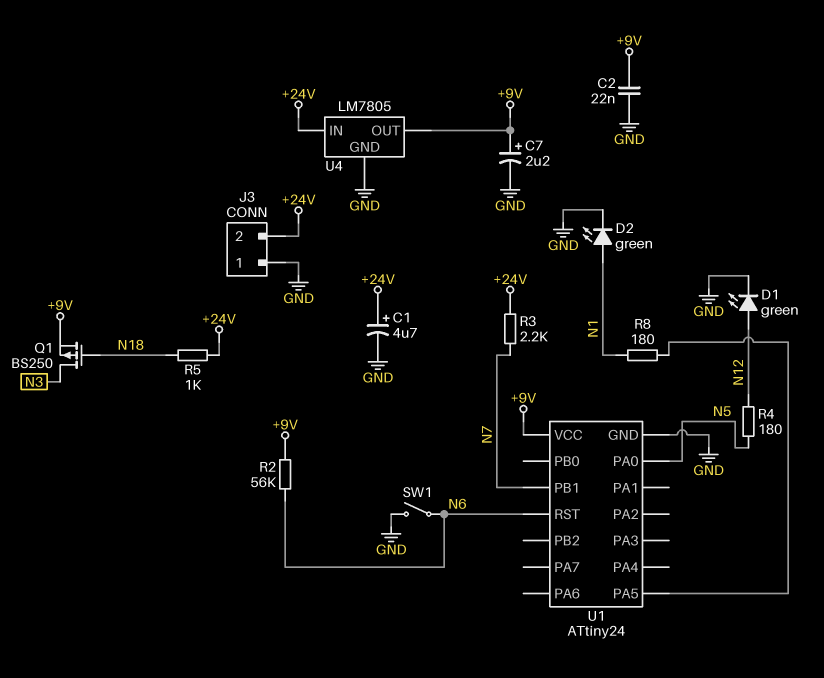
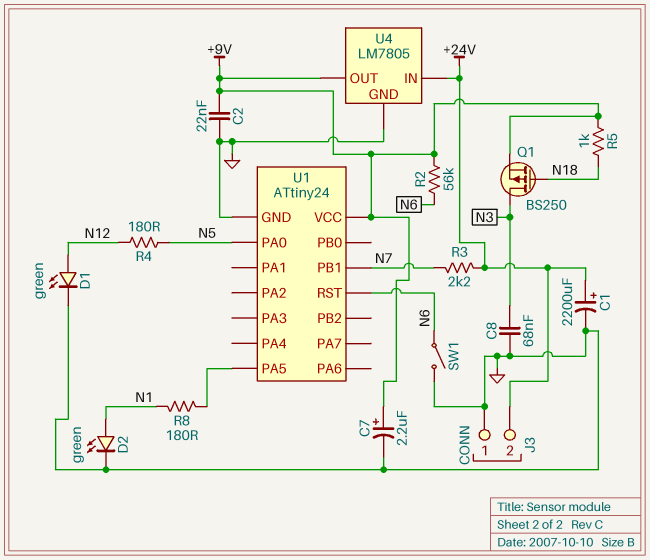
C1: 4.7uF (plus +24V, minus GND) -> 2200uF (plus +24V, minus GND)
C8: none -> 68nF (GND, N3)
R5: 1k (+24V, N18) -> 1k (+9V, N18)

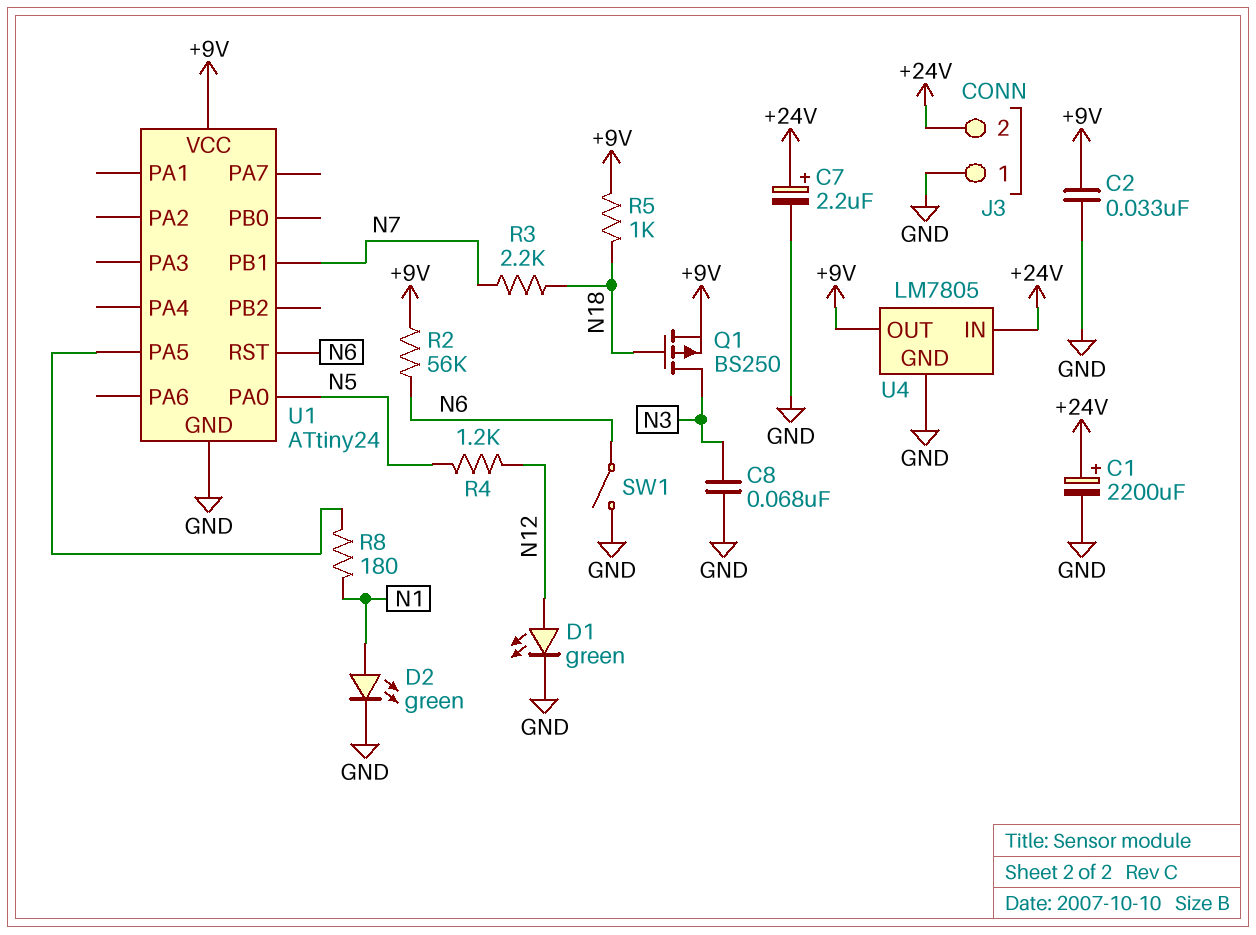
C2: 22nF (+9V, GND) -> 33nF (+9V, GND)
C7: 2.2uF (plus +9V, minus GND) -> 2.2uF (plus +24V, minus GND)
R3: 2.2k (+24V, N7) -> 2.2k (N7, N18)
R4: 180 (N5, N12) -> 1.2k (N5, N12)

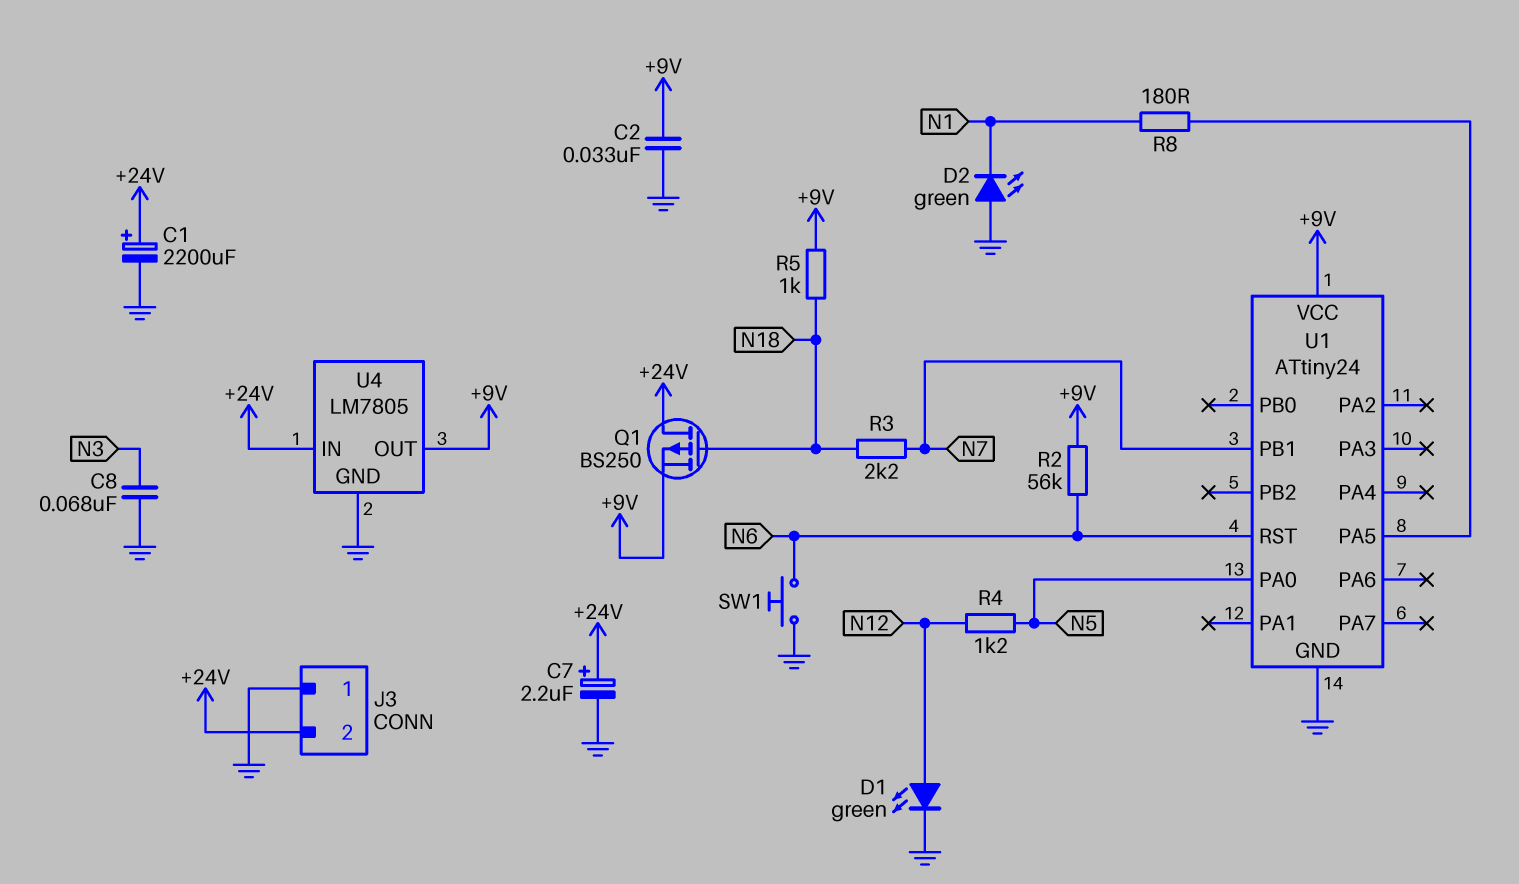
D2: LED green (A N1, K GND) -> LED green (A GND, K N1)
Q1: PMOS BS250 (G N18, D N3, S +9V) -> PMOS BS250 (G N18, D +24V, S +9V)
SW1: switch (GND, N6) -> button (GND, N6)

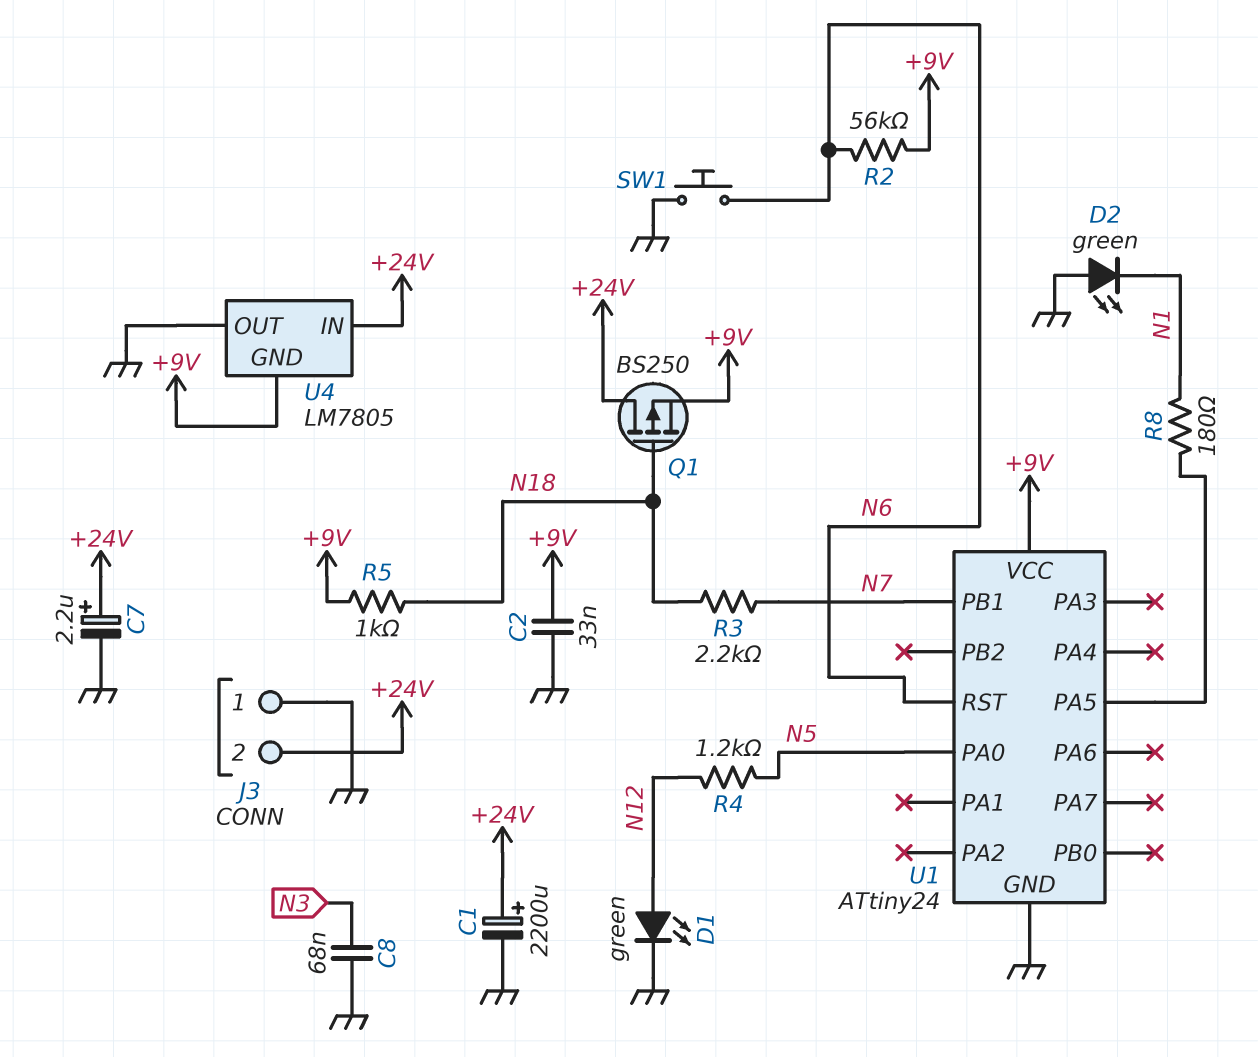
U4 pin GND: GND -> +9V
U4 pin OUT: +9V -> GND

